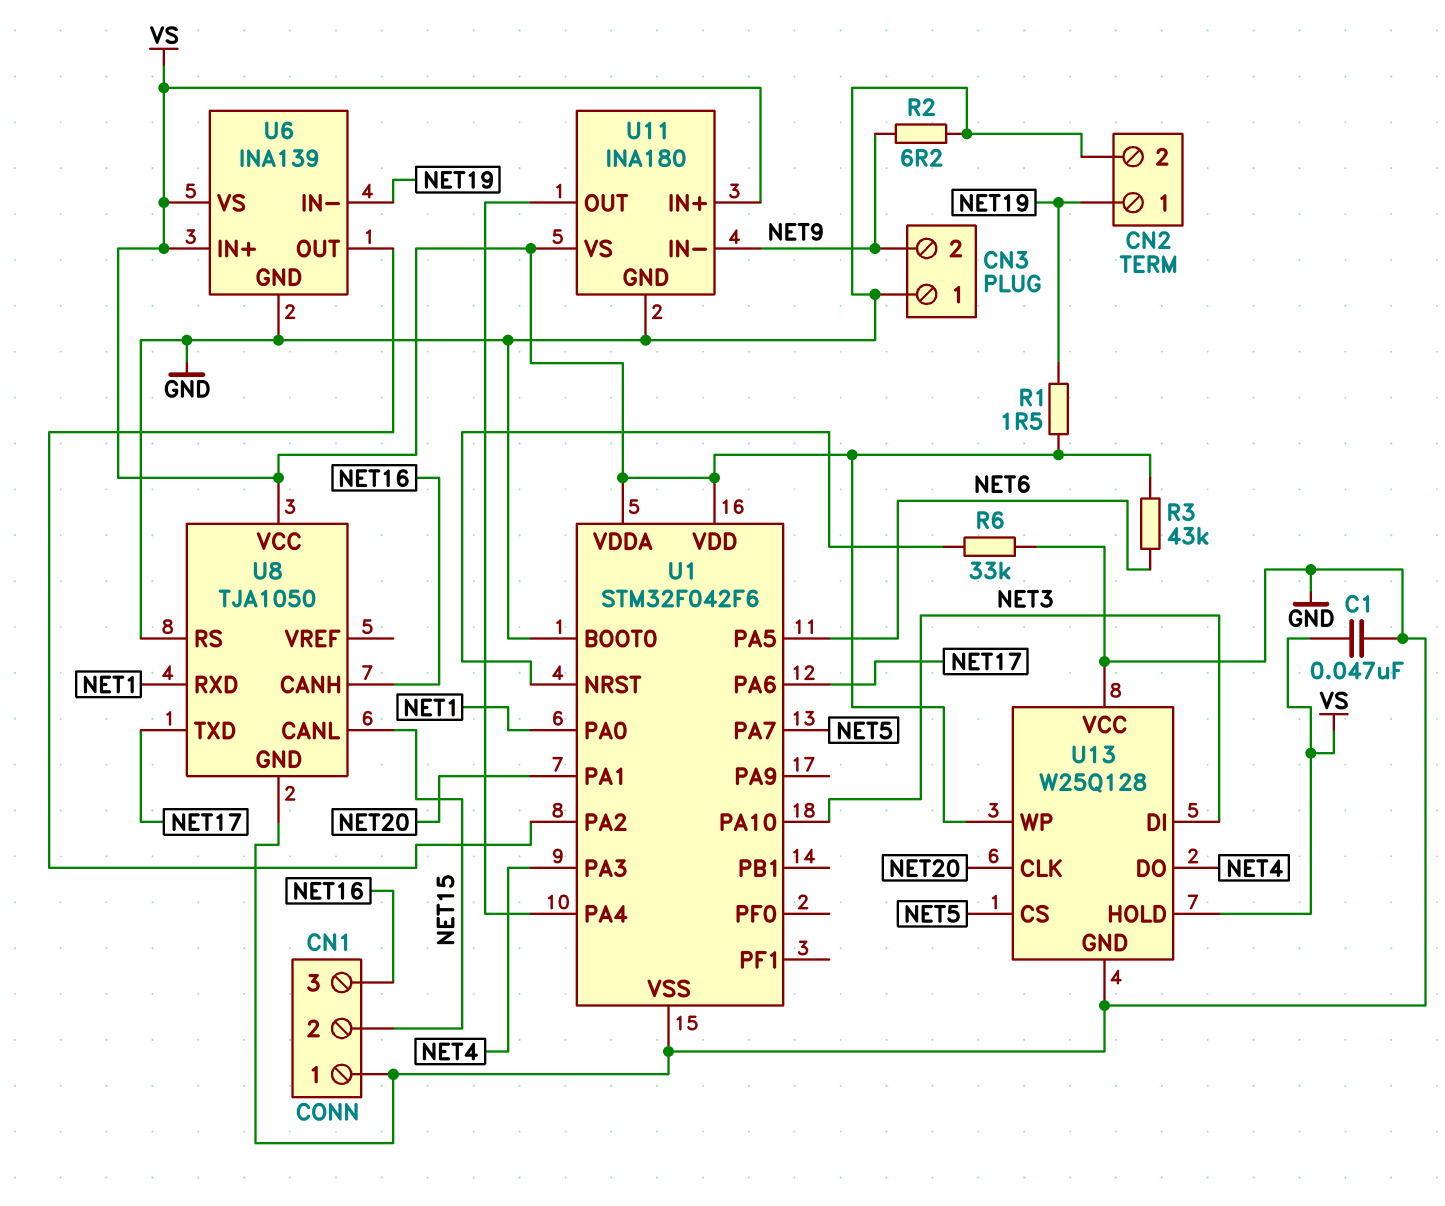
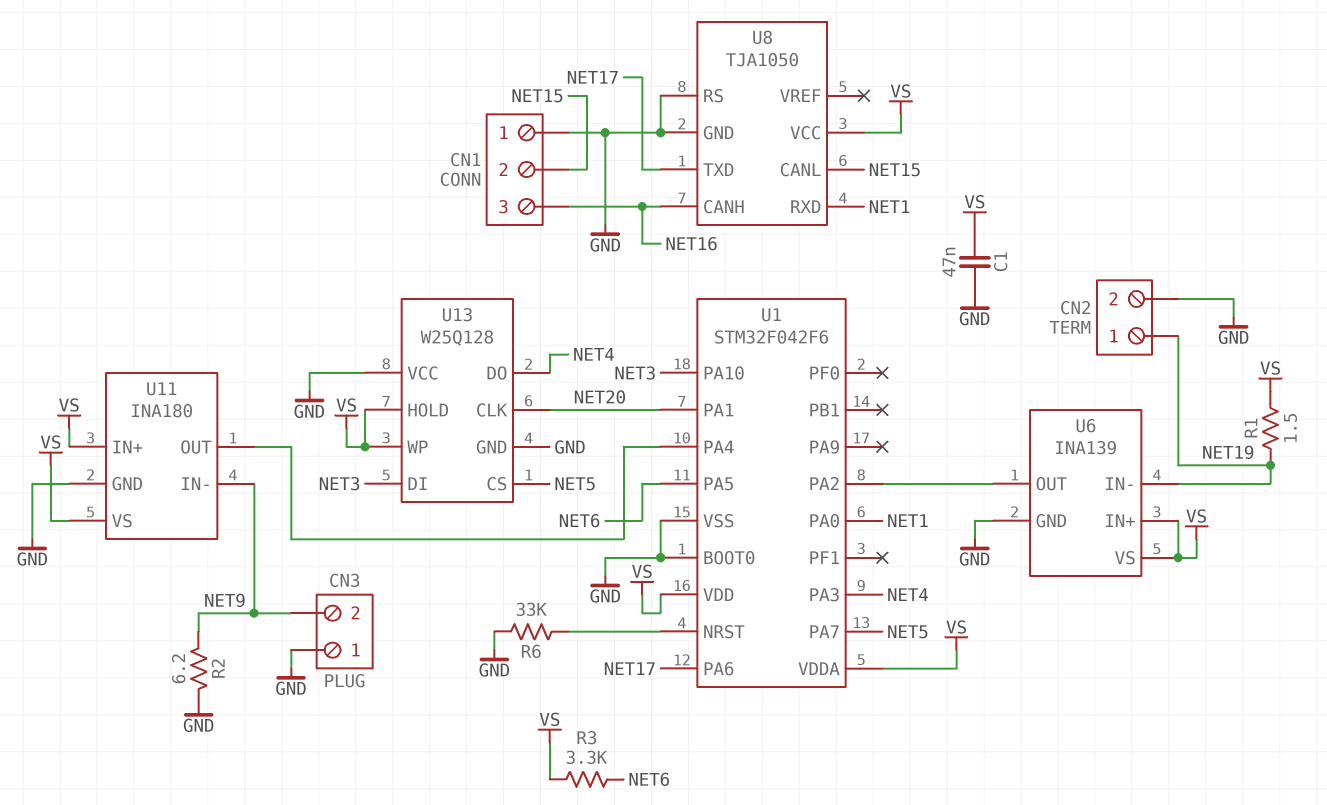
R3: 43k (NET6, VS) -> 3.3k (NET6, VS)

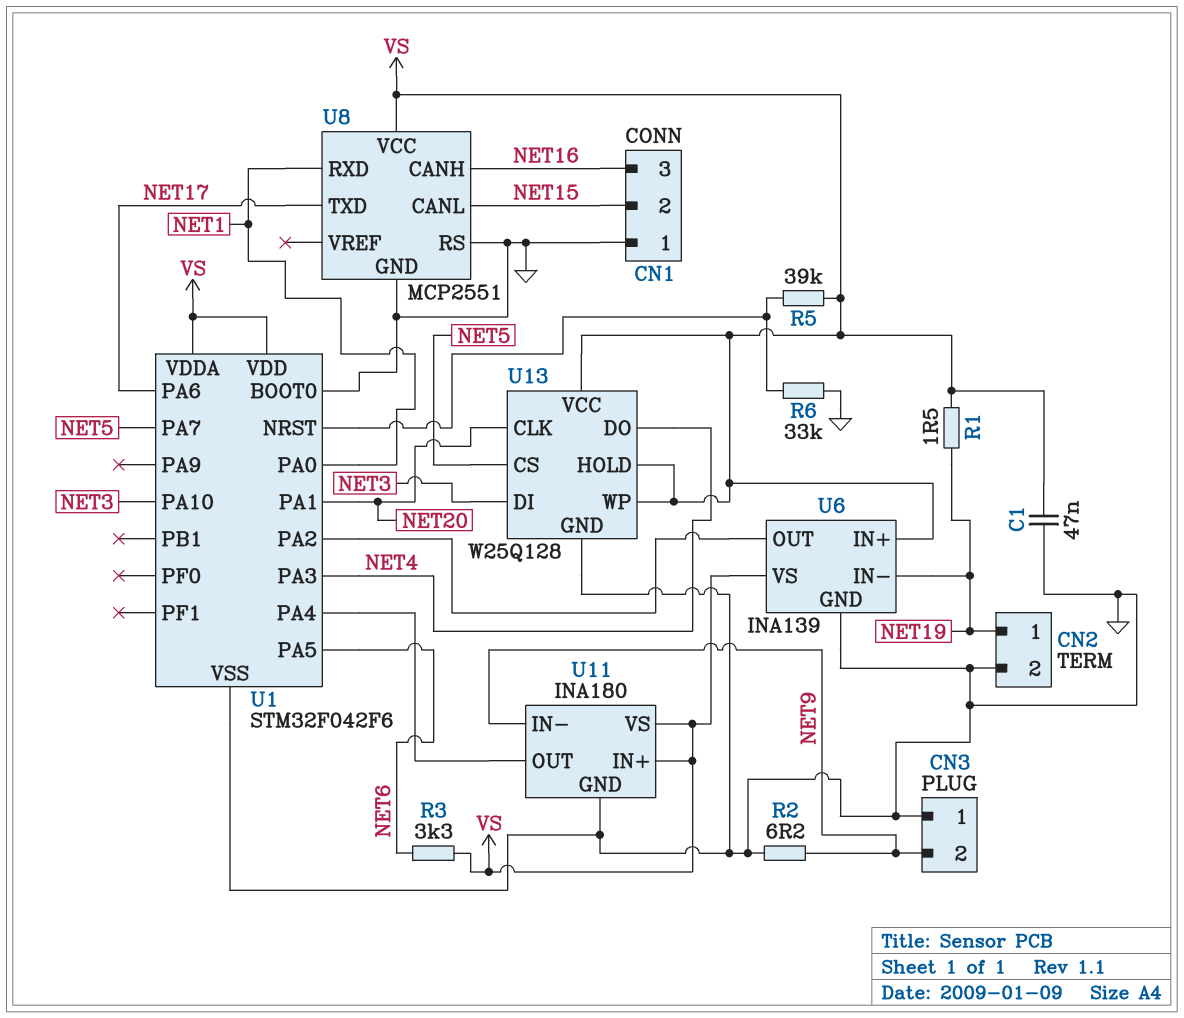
R5: none -> 39k (U1/NRST, VS)
U8: TJA1050 -> MCP2551
U13 pin VCC: GND -> VS

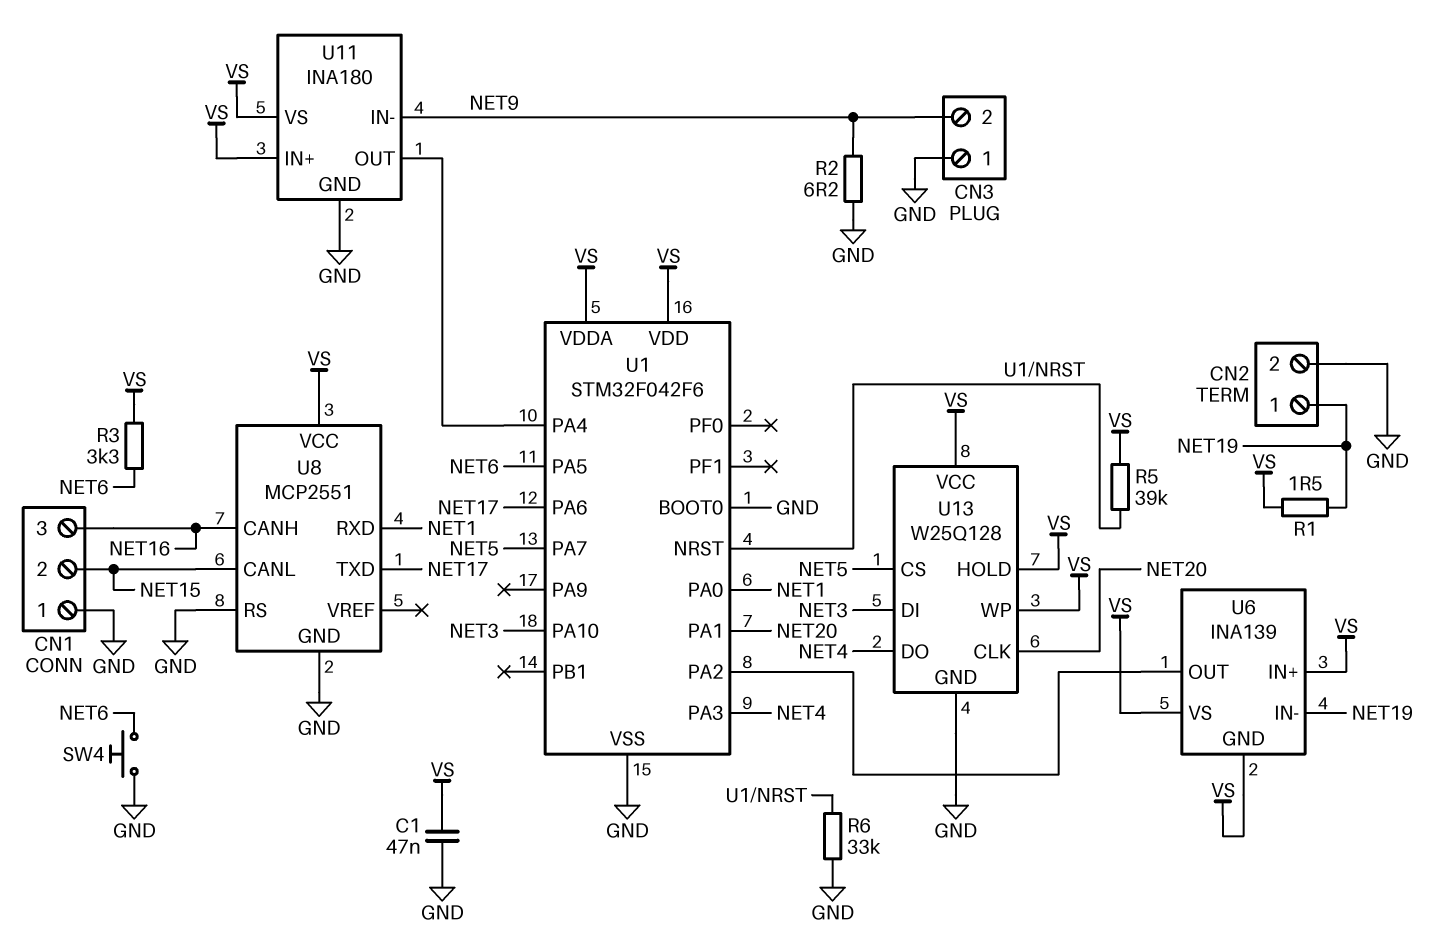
SW4: none -> button (GND, NET6)
U6 pin GND: GND -> VS

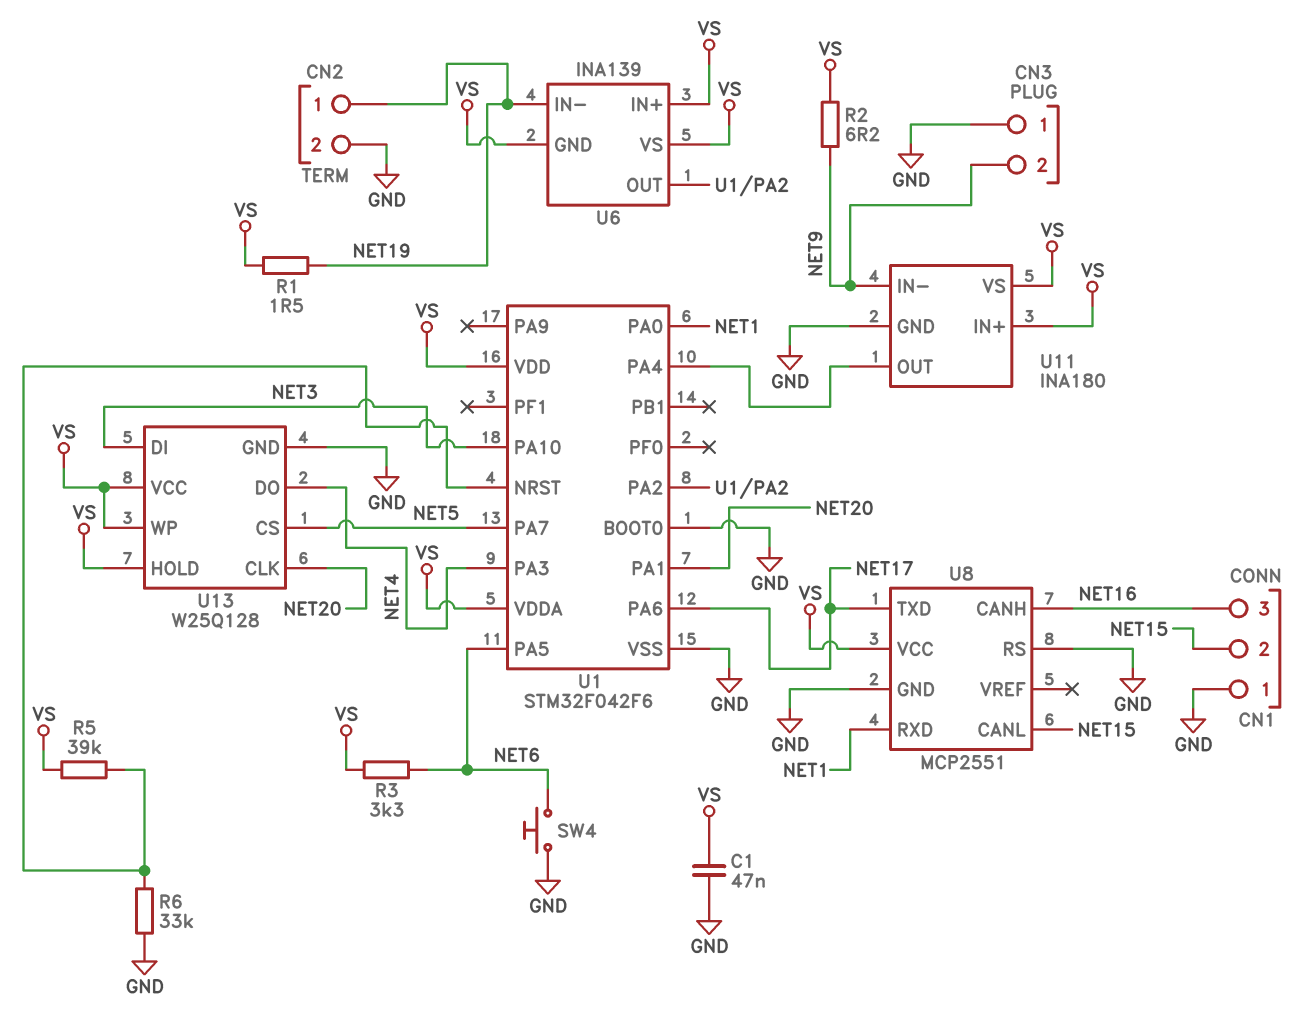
R2: 6.2 (GND, NET9) -> 6.2 (NET9, VS)

